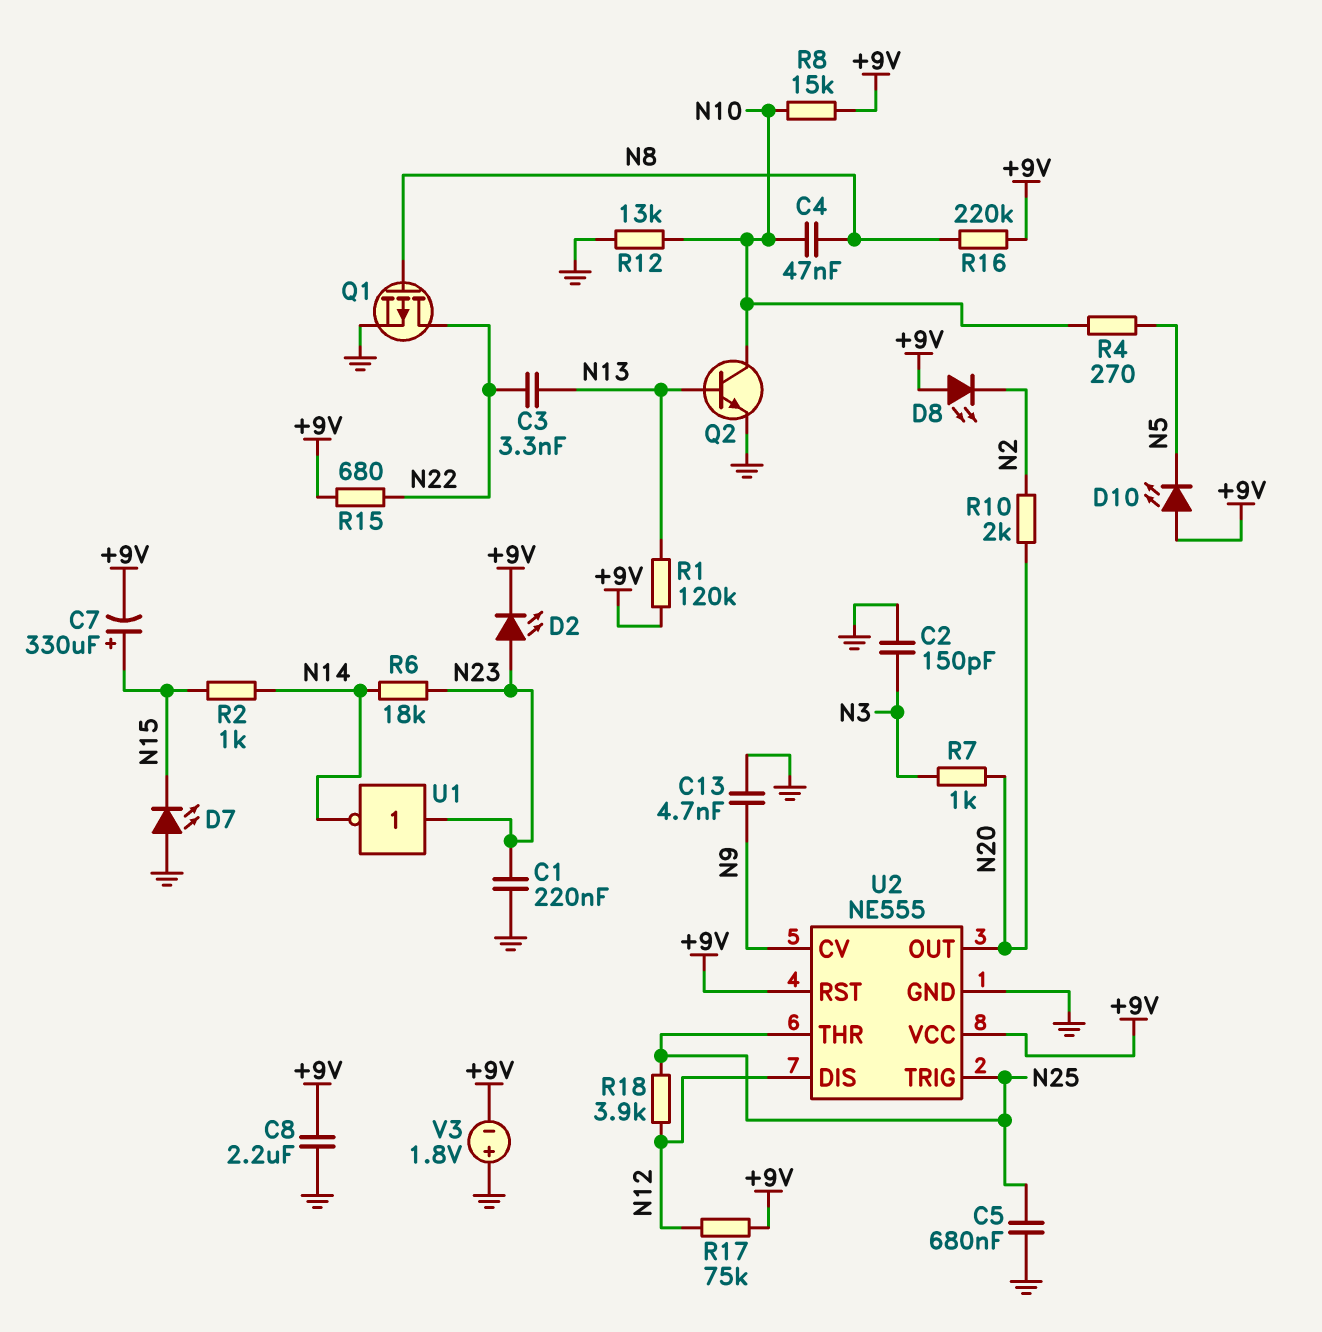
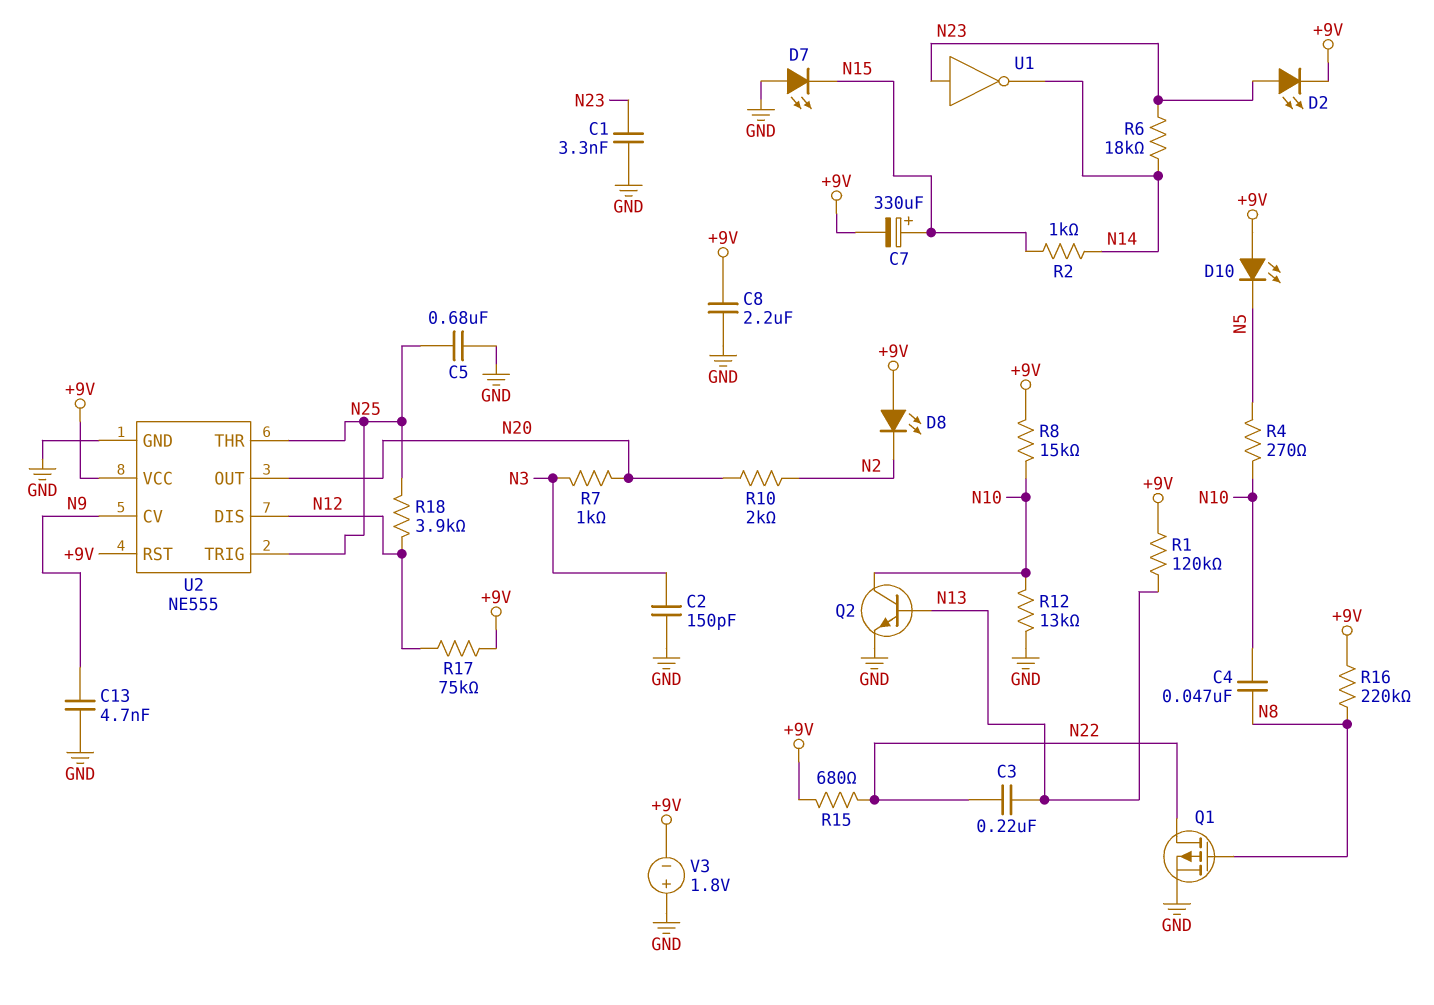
C1: 220nF (GND, N23) -> 3.3nF (GND, N23)
C3: 3.3nF (N13, N22) -> 220nF (N13, N22)

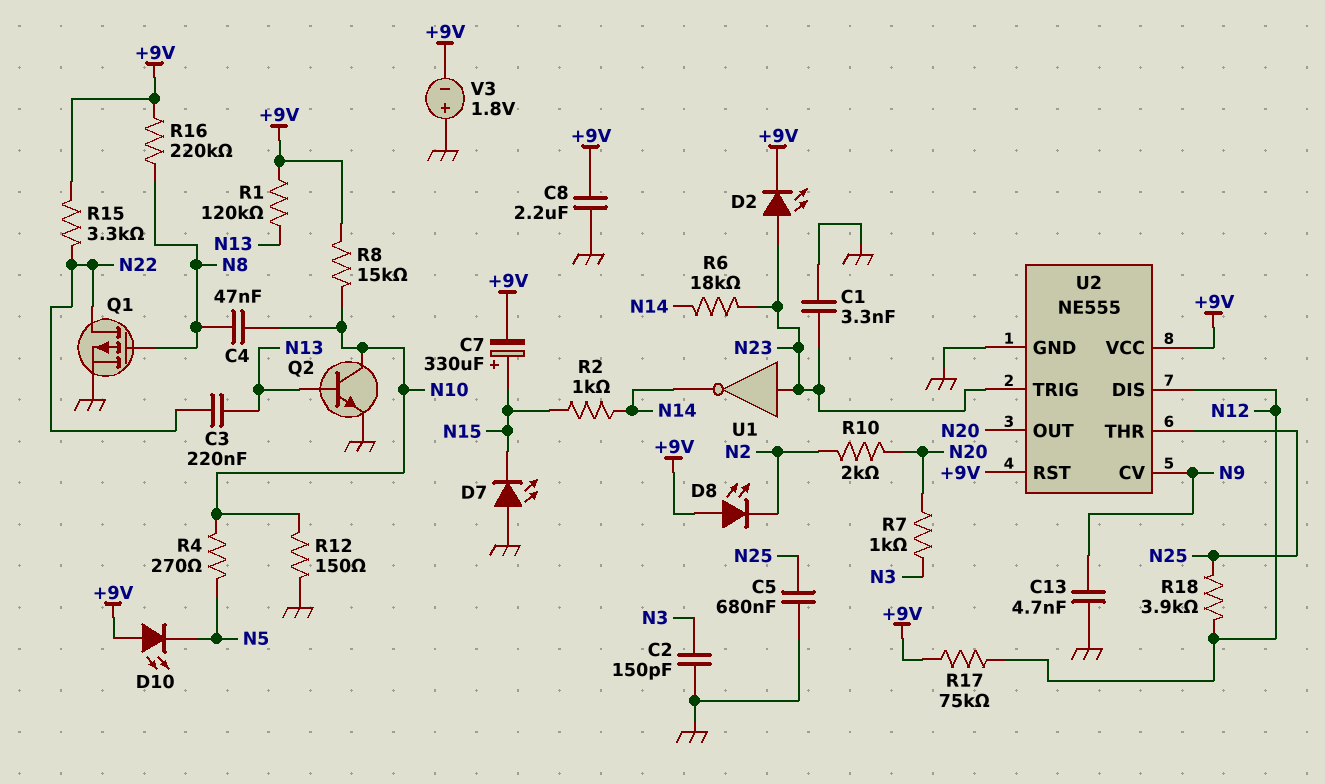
R12: 13k (GND, N10) -> 150 (GND, N10)
R15: 680 (+9V, N22) -> 3.3k (+9V, N22)
U2 pin TRIG: N25 -> N23

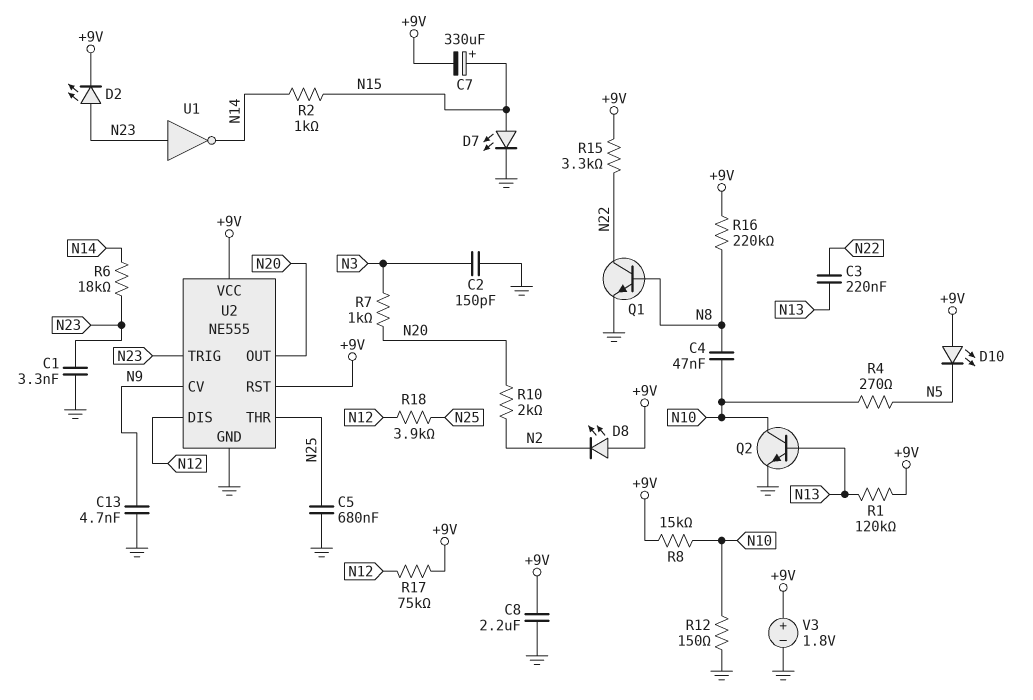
D7: LED (A GND, K N15) -> LED (A N15, K GND)
Q1: PMOS (G N8, D N22, S GND) -> NPN (B N8, C N22, E GND)
V3: 1.8V (plus GND, minus +9V) -> 1.8V (plus +9V, minus GND)

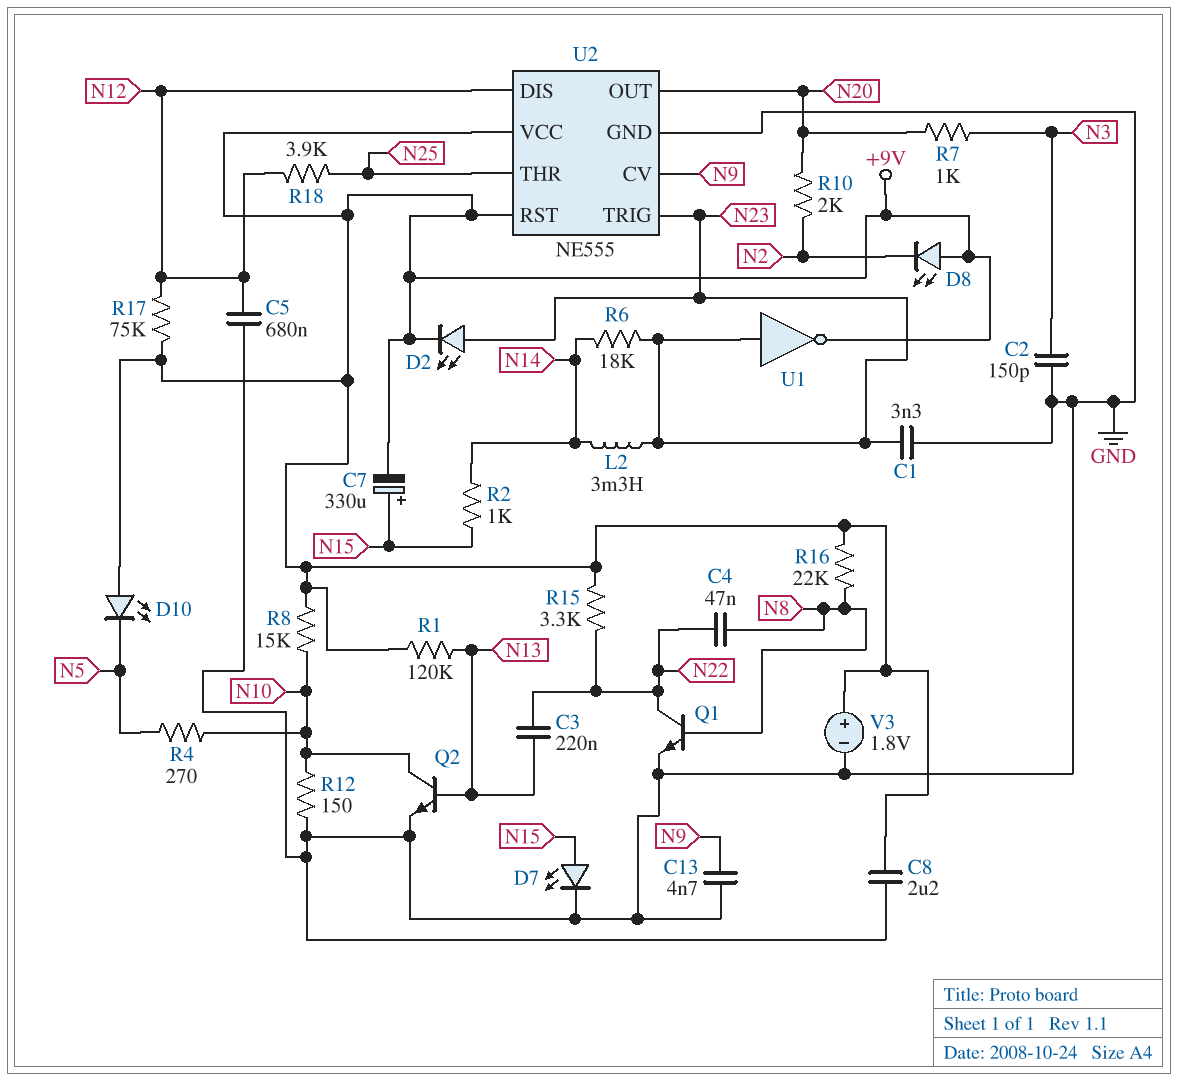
C4: 47nF (N8, N10) -> 47nF (N8, N22)
C5: 680nF (GND, N25) -> 680nF (GND, N12)
L2: none -> 3.3mH (N14, N23)
R16: 220k (+9V, N8) -> 22k (+9V, N8)
U1: NOT (in N23, out N14) -> NOT (in N23, out +9V)

